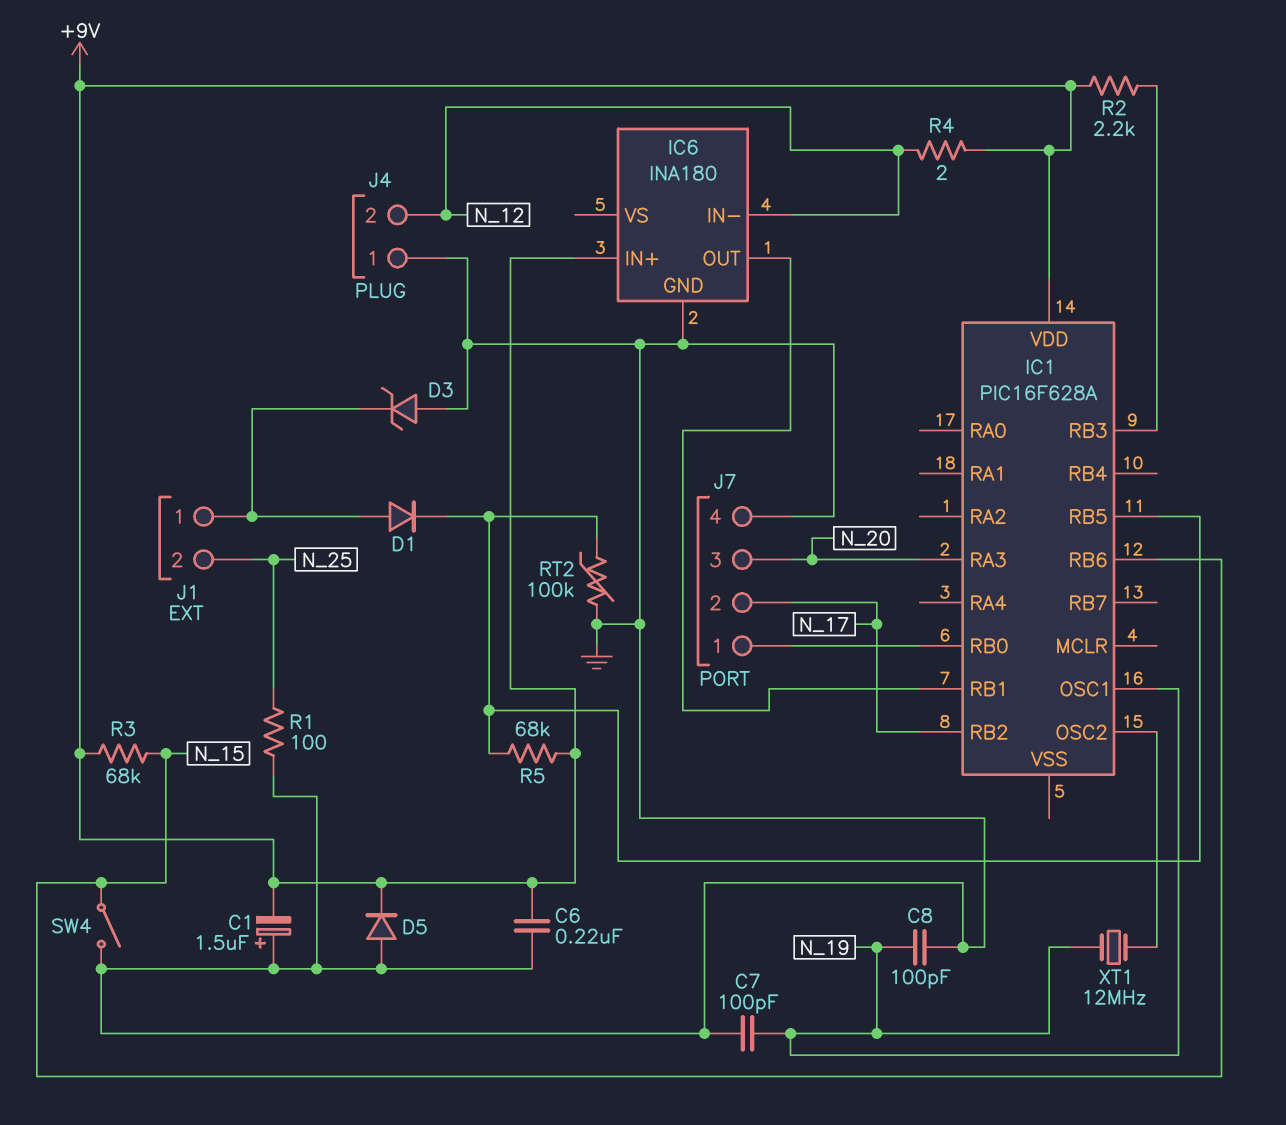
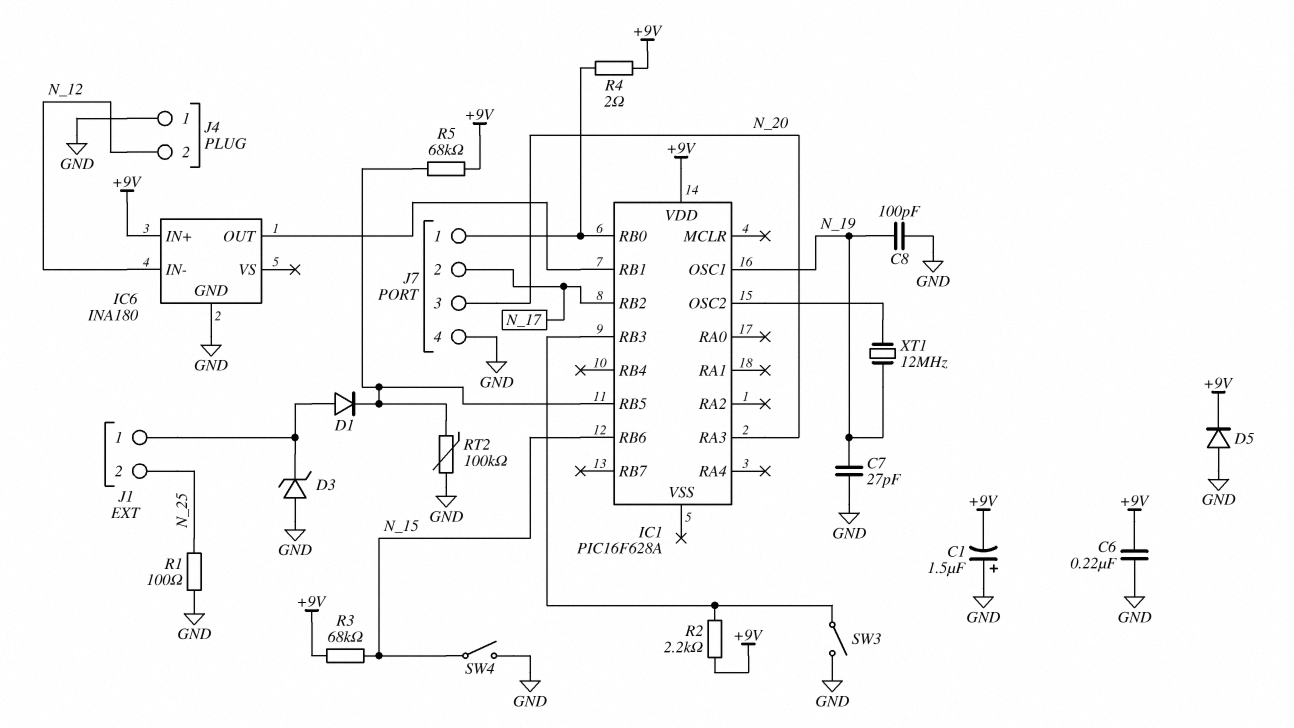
C7: 100pF (GND, N_19) -> 27pF (GND, N_19)
R4: 2 (+9V, N_12) -> 2 (+9V, IC1/RB0)
SW3: none -> switch (GND, IC1/RB3)

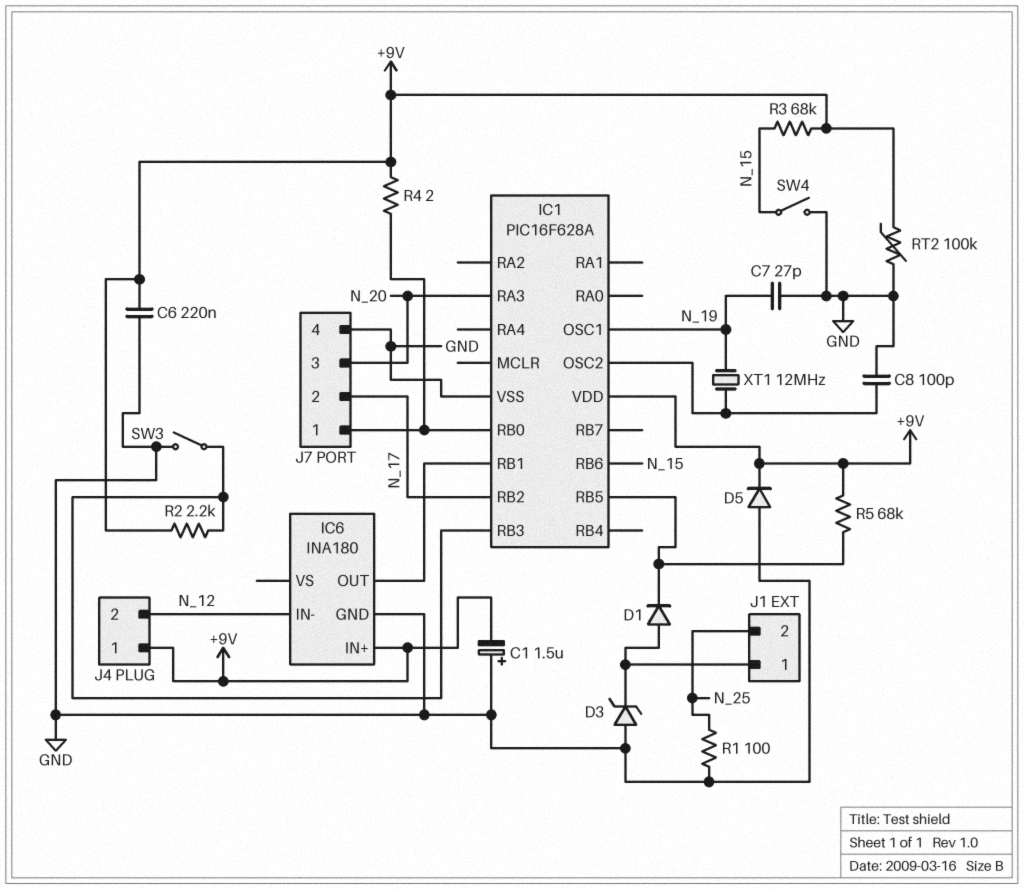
C8: 100pF (GND, N_19) -> 100pF (GND, IC1/OSC2)
IC1 pin VSS: none -> GND
J4 pin 1: GND -> +9V
RT2: 100k (GND, IC1/RB5) -> 100k (+9V, GND)

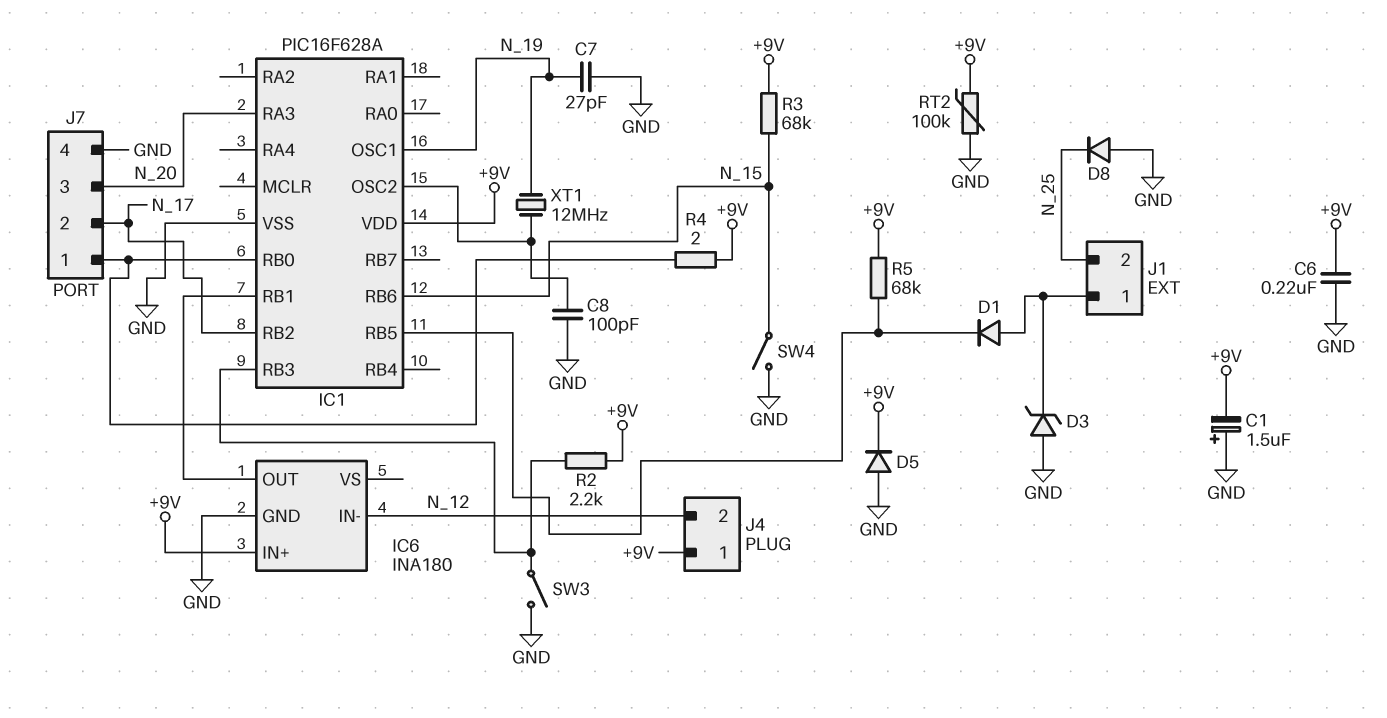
D8: none -> diode (A GND, K N_25)
R1: 100 (GND, N_25) -> none

